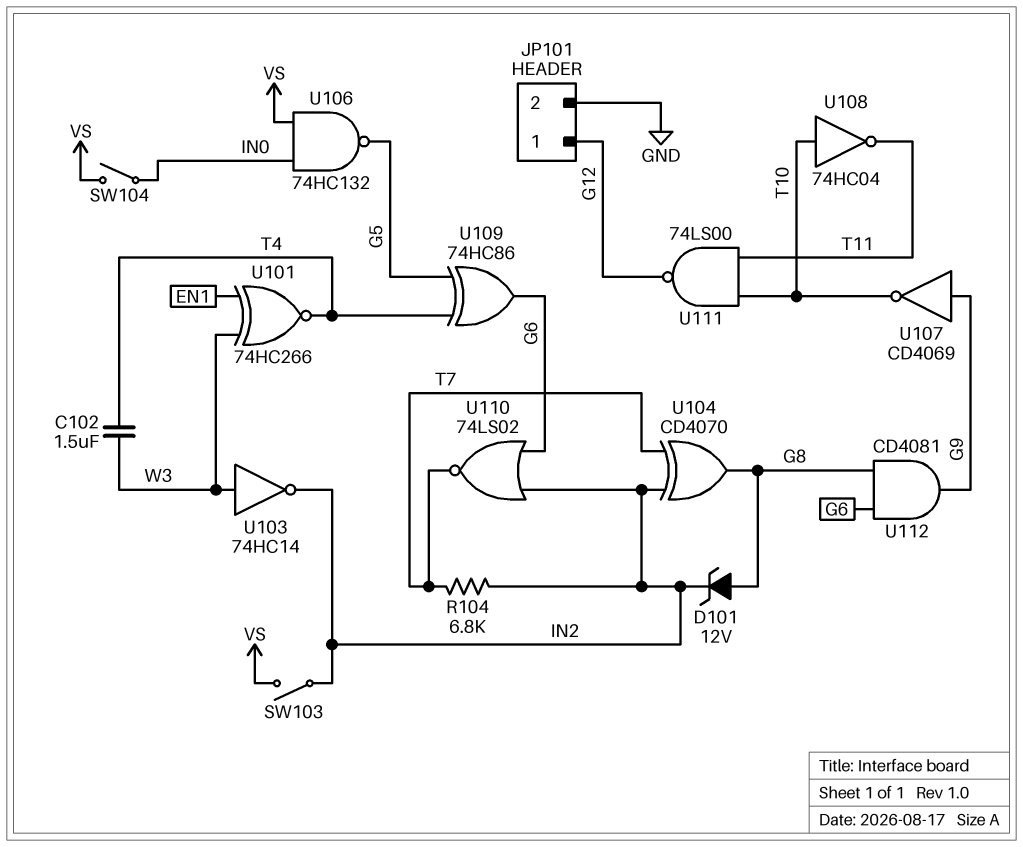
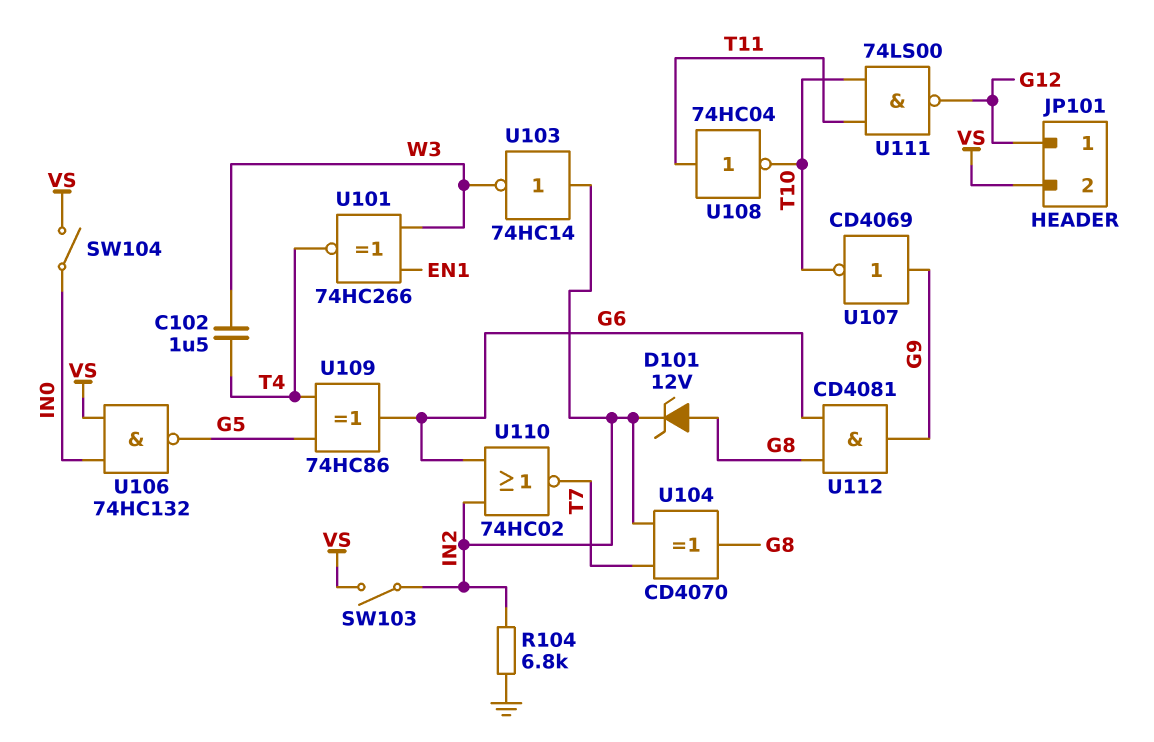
JP101 pin 2: GND -> VS
R104: 6.8k (IN2, T7) -> 6.8k (GND, IN2)
U103: NOT 74HC14 (in W3, out IN2) -> NOT 74HC14 (in IN2, out W3)
U108: NOT 74HC04 (in T10, out T11) -> NOT 74HC04 (in T11, out T10)
U110: NOR 74LS02 (in G6, in IN2, out T7) -> NOR 74HC02 (in G6, in IN2, out T7)

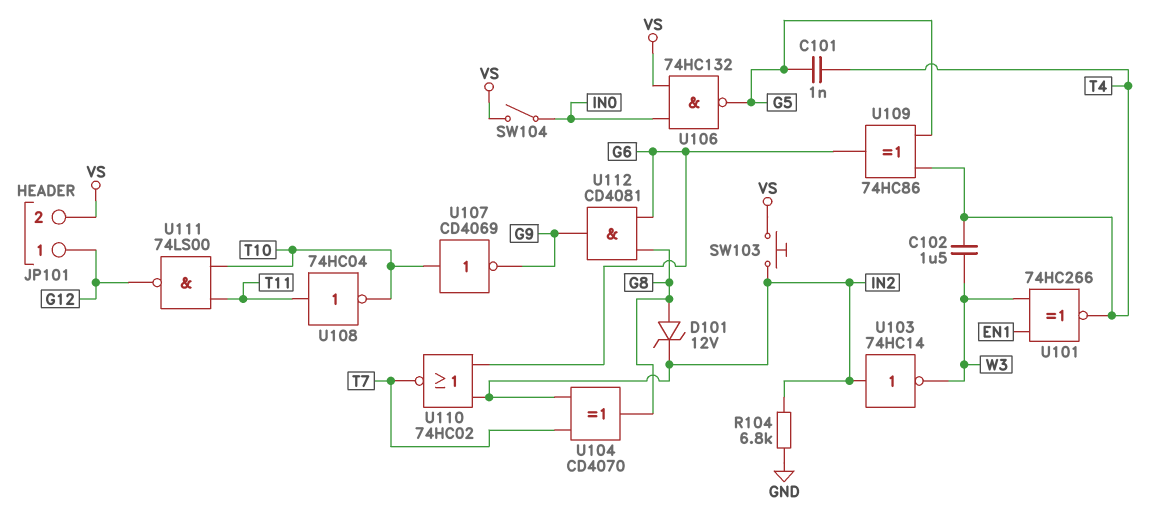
C101: none -> 1nF (G5, T4)
SW103: switch (IN2, VS) -> button (IN2, VS)
U107: NOT CD4069 (in G9, out T10) -> NOT CD4069 (in T10, out G9)

